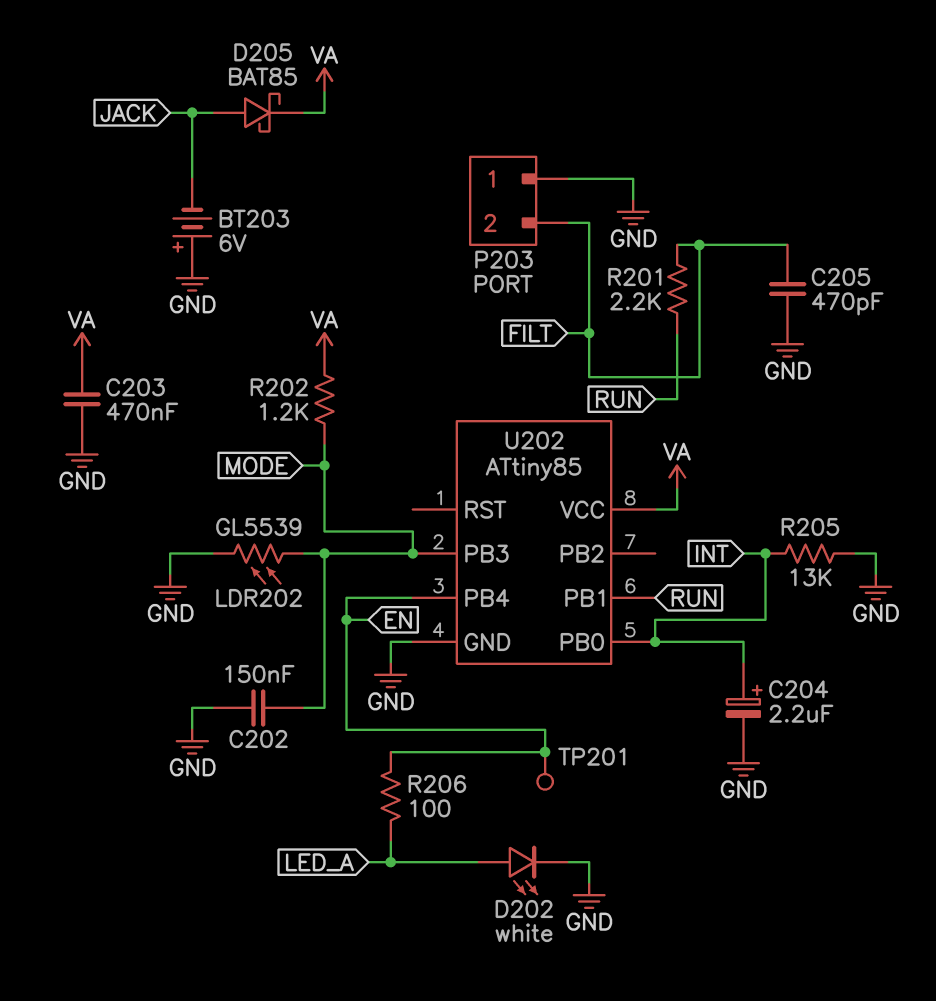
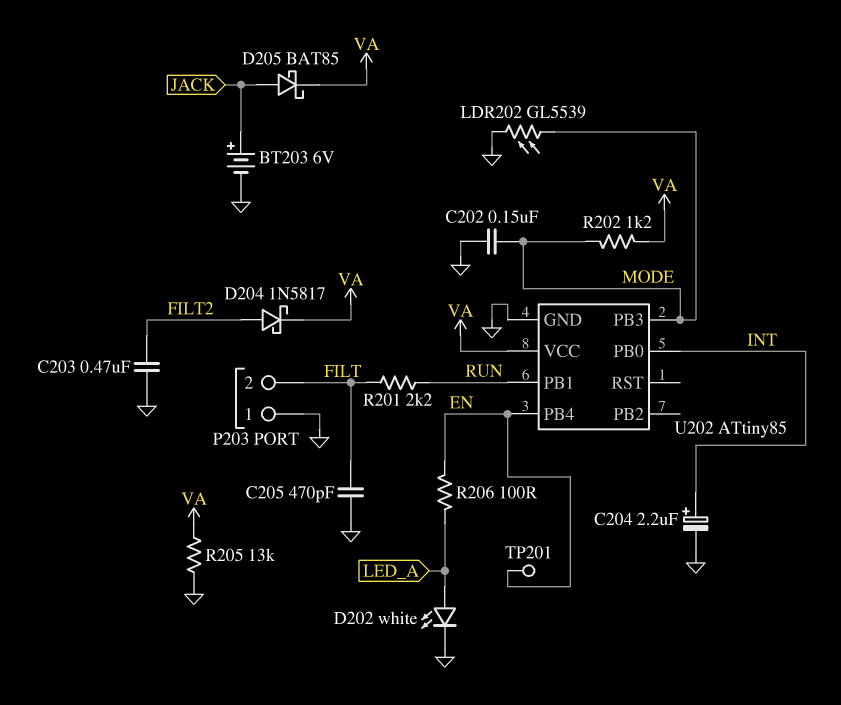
BT203: 6V (plus GND, minus JACK) -> 6V (plus JACK, minus GND)
C203: 470nF (GND, VA) -> 470nF (FILT2, GND)
D204: none -> schottky 1N5817 (A FILT2, K VA)
R205: 13k (GND, INT) -> 13k (GND, VA)

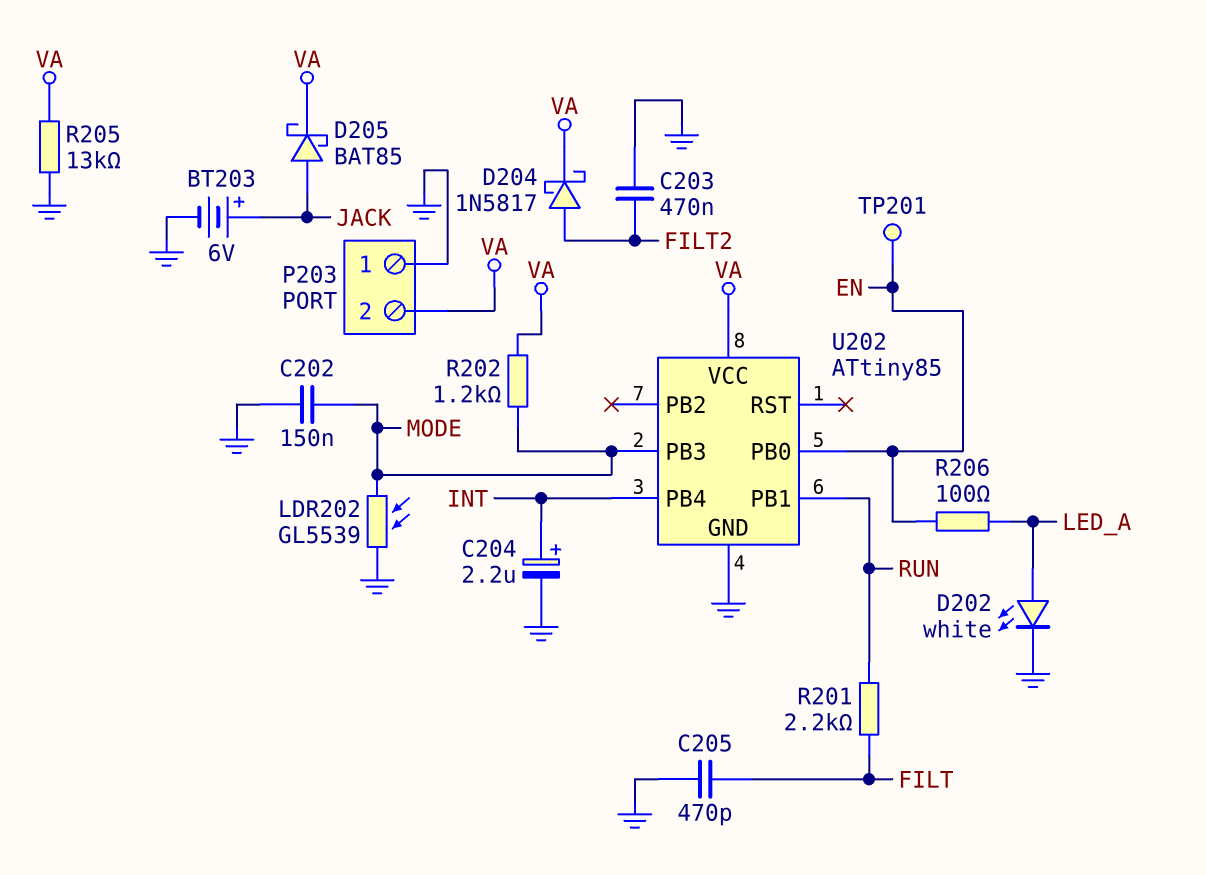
P203 pin 2: FILT -> VA
U202 pin PB0: INT -> EN
U202 pin PB4: EN -> INT

